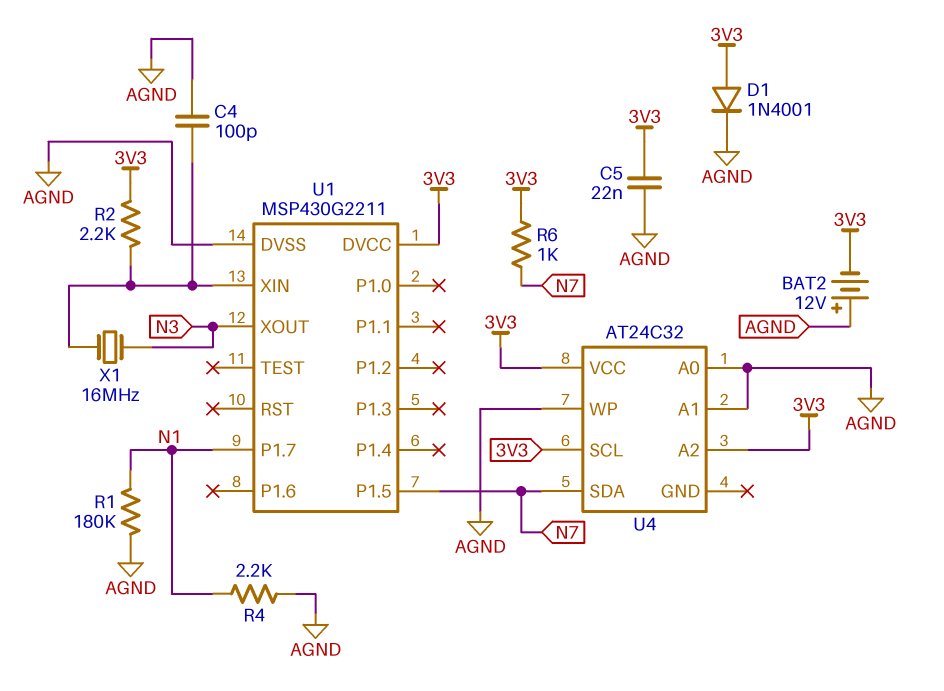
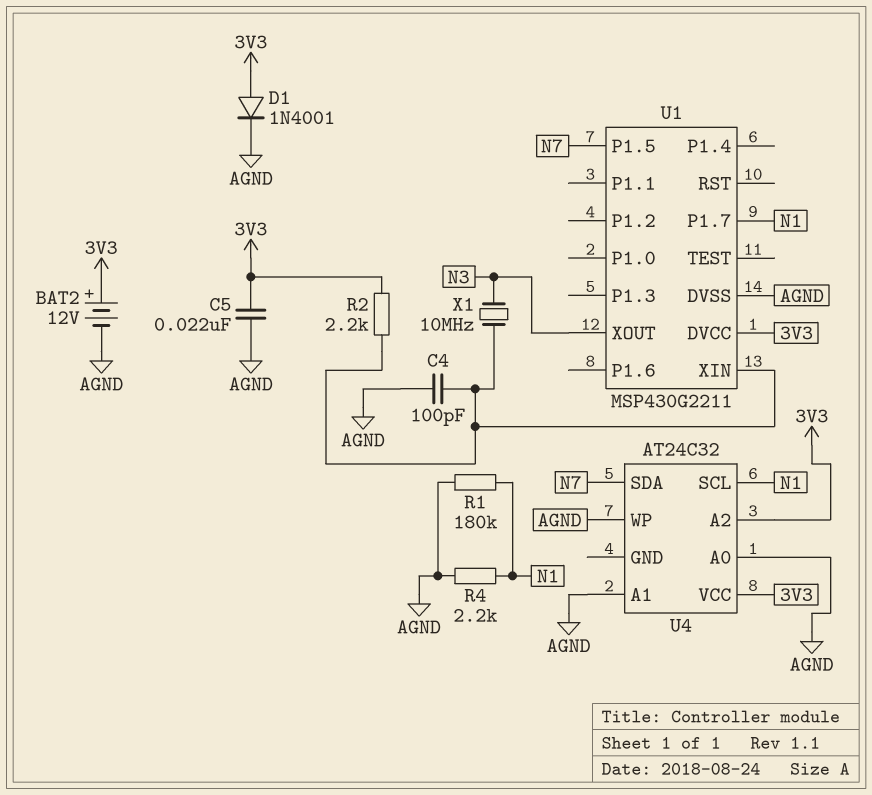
BAT2: 12V (plus AGND, minus 3V3) -> 12V (plus 3V3, minus AGND)
R6: 1k (3V3, N7) -> none
U4 pin SCL: 3V3 -> N1
X1: 16MHz (N3, U1/XIN) -> 10MHz (N3, U1/XIN)

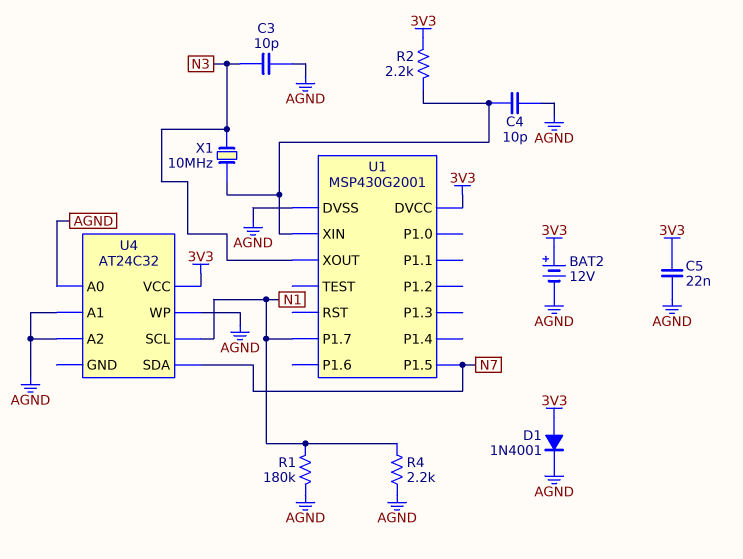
C3: none -> 10pF (AGND, N3)
C4: 100pF (AGND, U1/XIN) -> 10pF (AGND, U1/XIN)
U1: MSP430G2211 -> MSP430G2001
U4 pin A2: 3V3 -> AGND

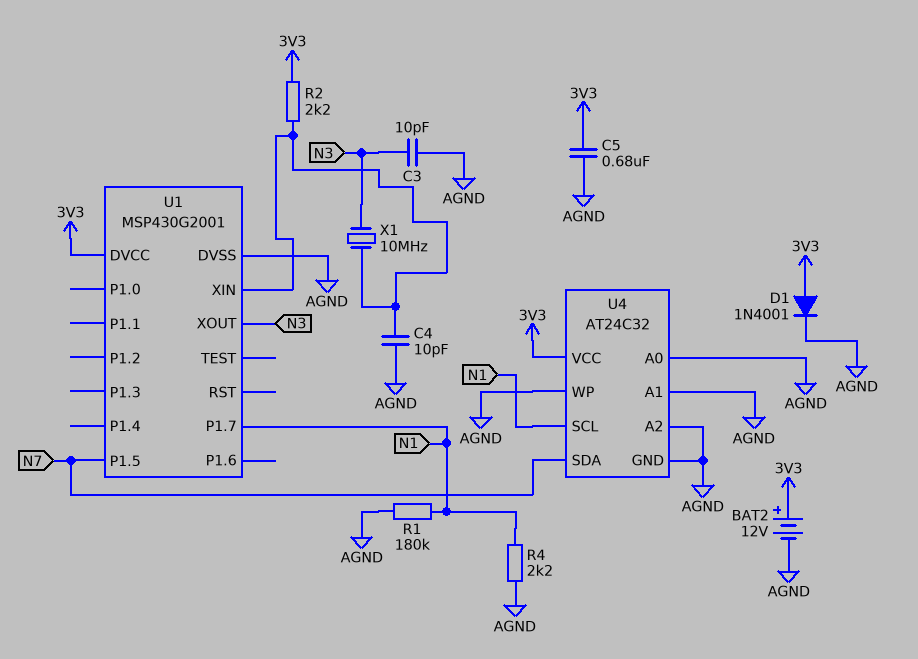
C5: 22nF (3V3, AGND) -> 680nF (3V3, AGND)
U4 pin GND: none -> AGND

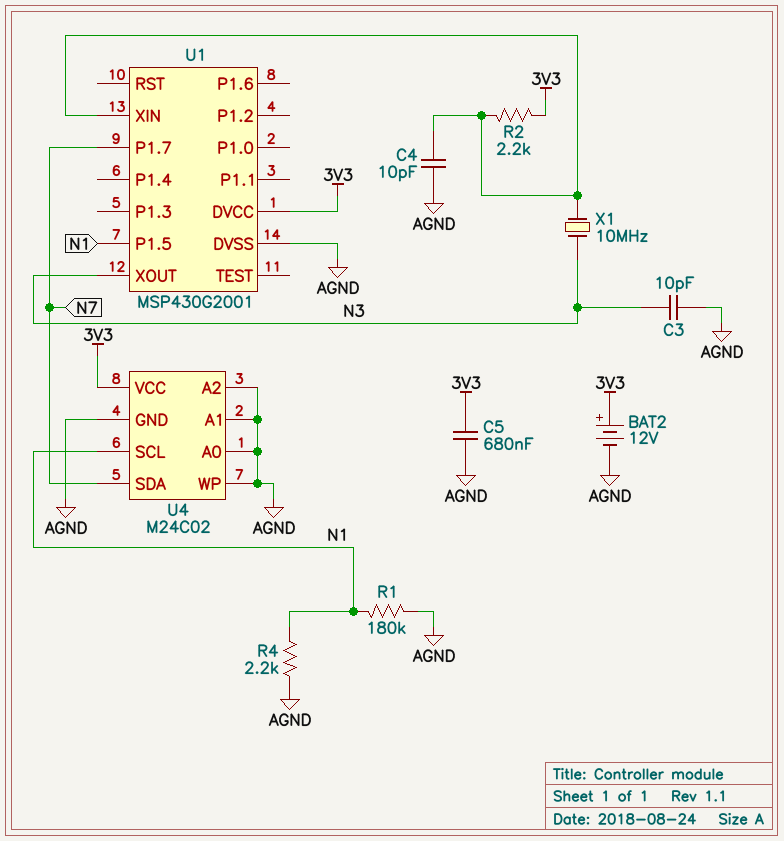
D1: diode 1N4001 (A 3V3, K AGND) -> none
U1 pin P1.5: N7 -> N1
U1 pin P1.7: N1 -> N7
U4: AT24C32 -> M24C02

